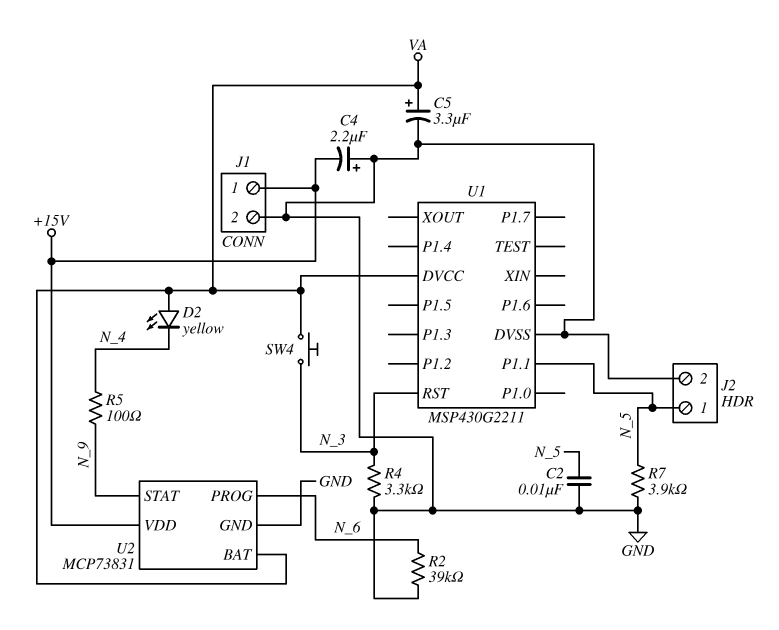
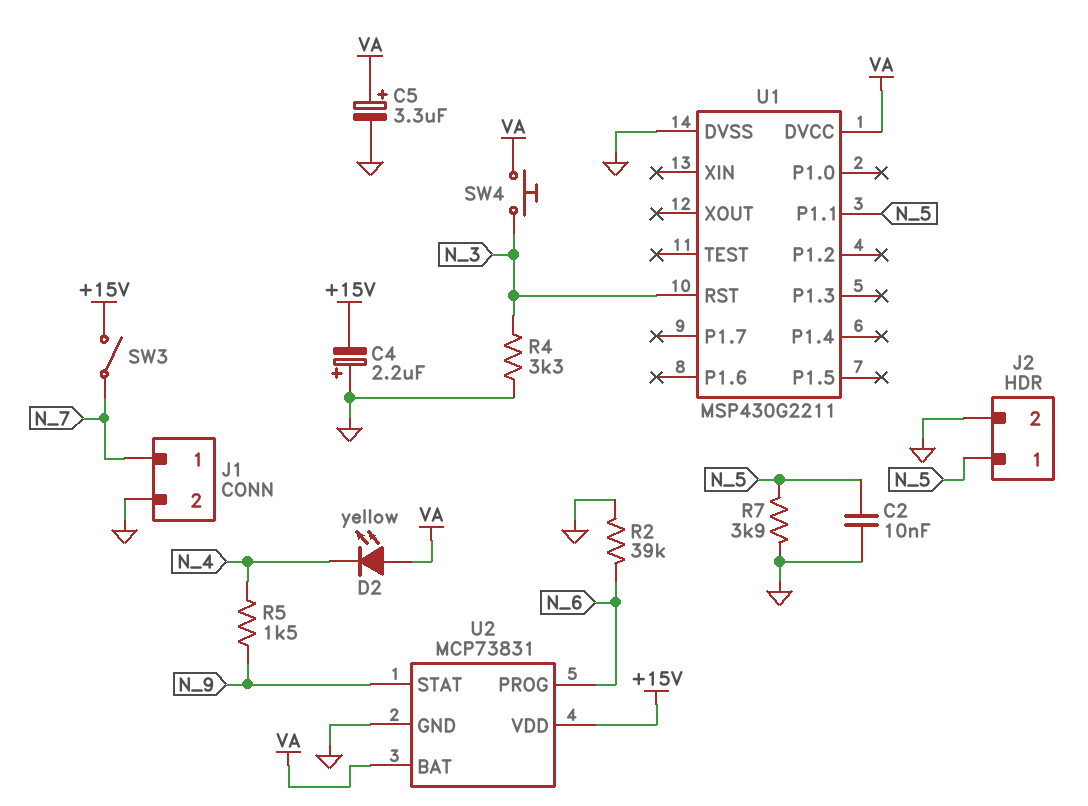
J1 pin 1: +15V -> N_7
R5: 100 (N_4, N_9) -> 1.5k (N_4, N_9)
SW3: none -> switch (+15V, N_7)

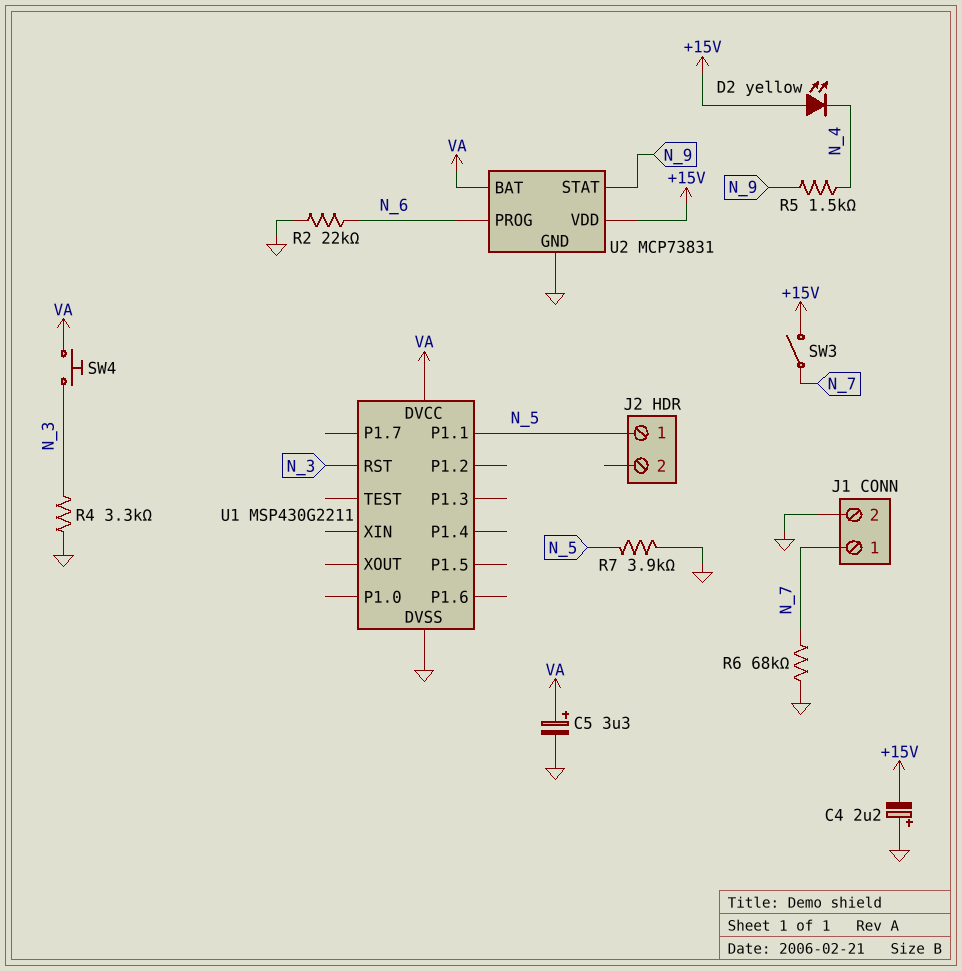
C2: 10nF (GND, N_5) -> none
D2: LED yellow (A VA, K N_4) -> LED yellow (A +15V, K N_4)
J2 pin 2: GND -> none
R2: 39k (GND, N_6) -> 22k (GND, N_6)
R6: none -> 68k (GND, N_7)

